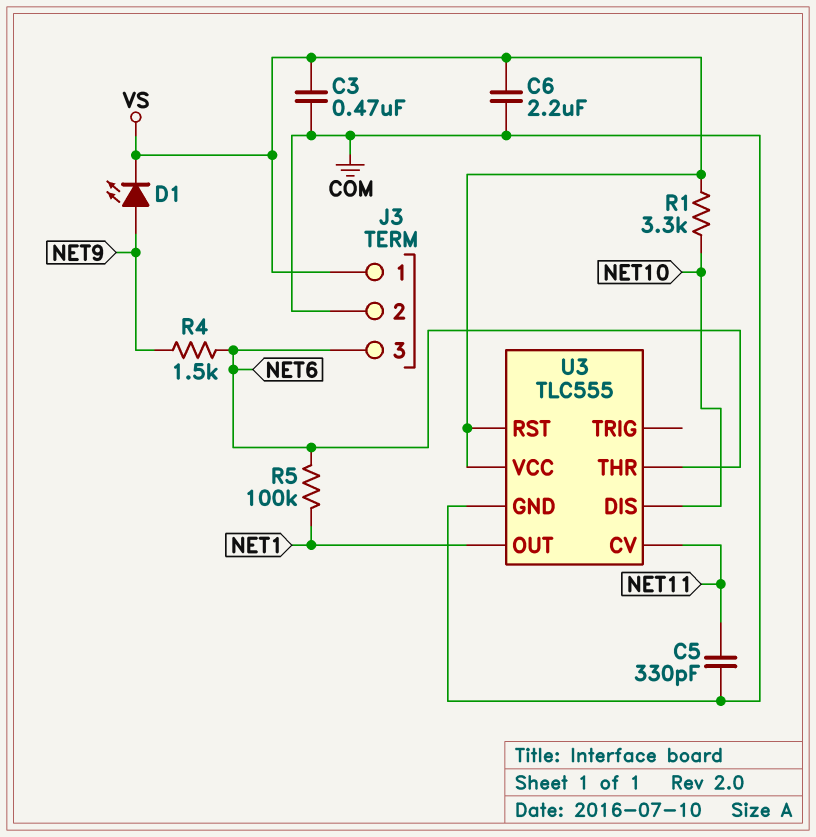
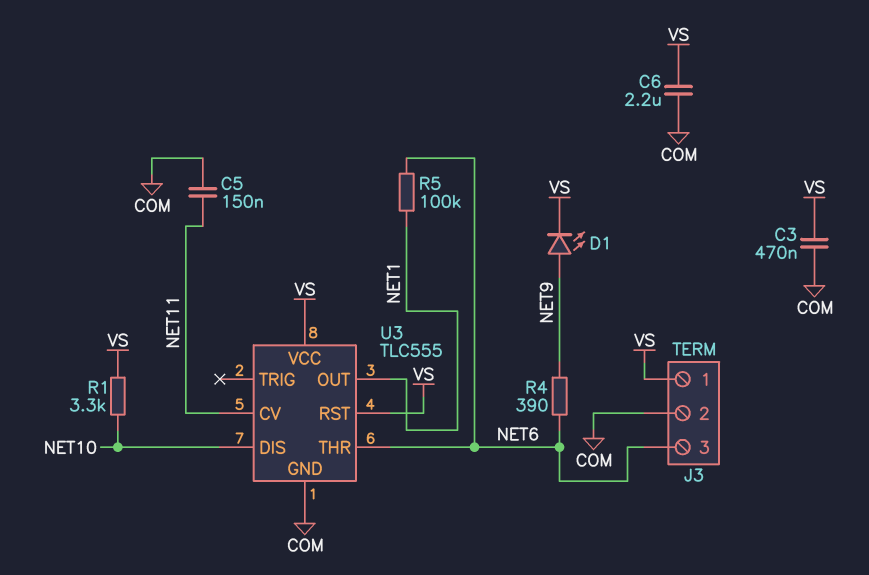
C5: 330pF (COM, NET11) -> 150nF (COM, NET11)
R4: 1.5k (NET6, NET9) -> 390 (NET6, NET9)

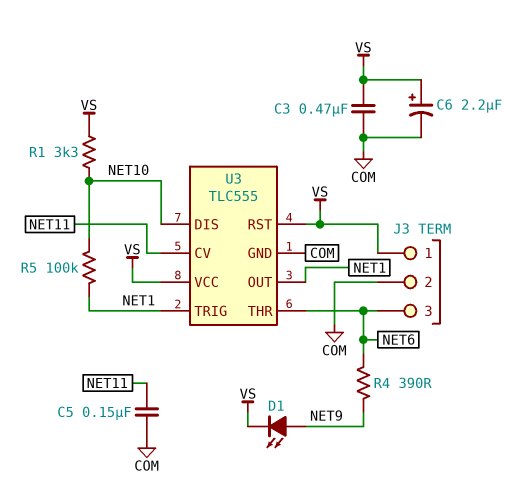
C6: 2.2uF (COM, VS) -> 2.2uF (plus VS, minus COM)
R5: 100k (NET1, NET6) -> 100k (NET1, NET10)
U3 pin TRIG: none -> NET1

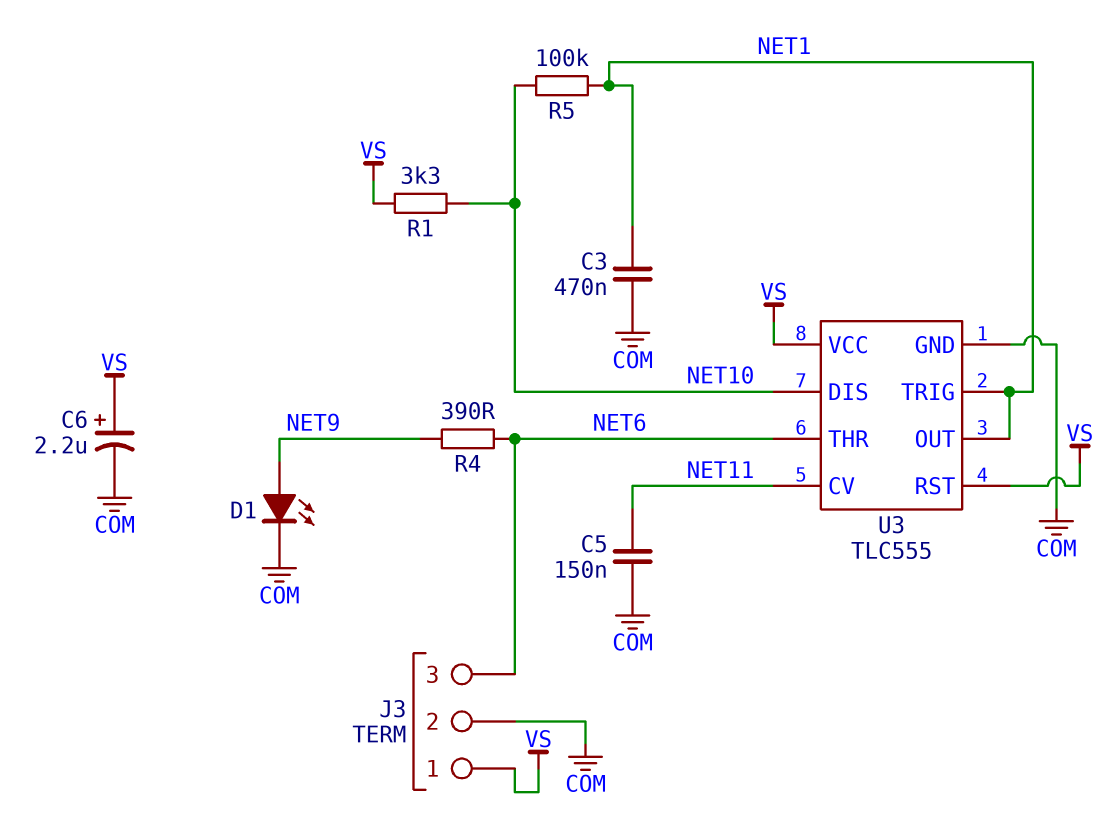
C3: 470nF (COM, VS) -> 470nF (COM, NET1)
D1: LED (A NET9, K VS) -> LED (A NET9, K COM)

